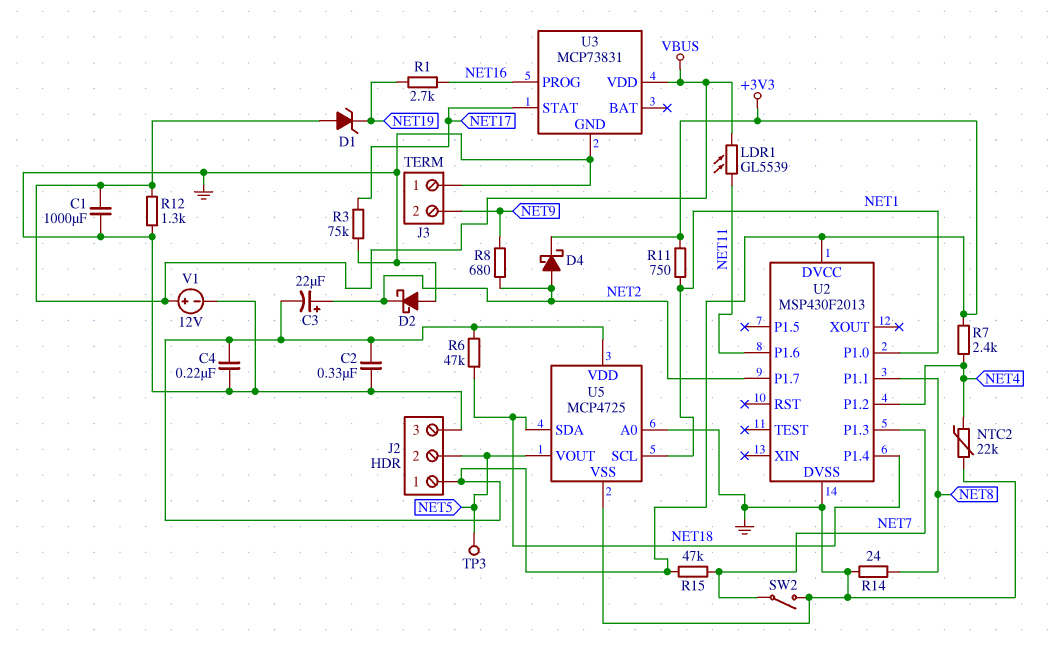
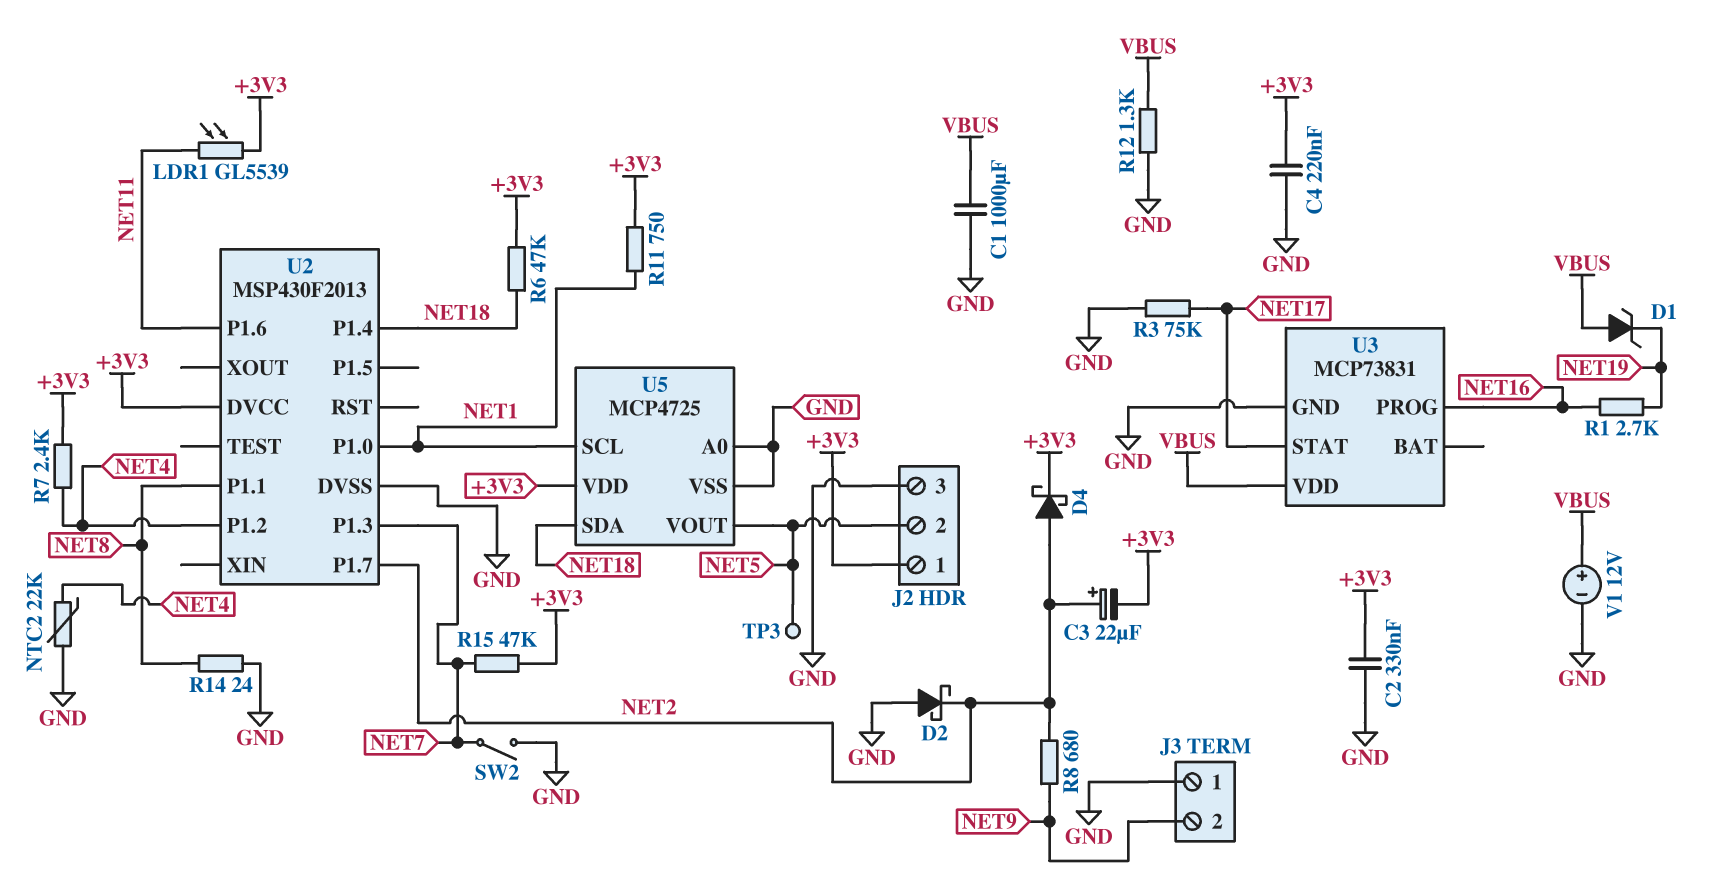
LDR1: GL5539 (NET11, VBUS) -> GL5539 (+3V3, NET11)

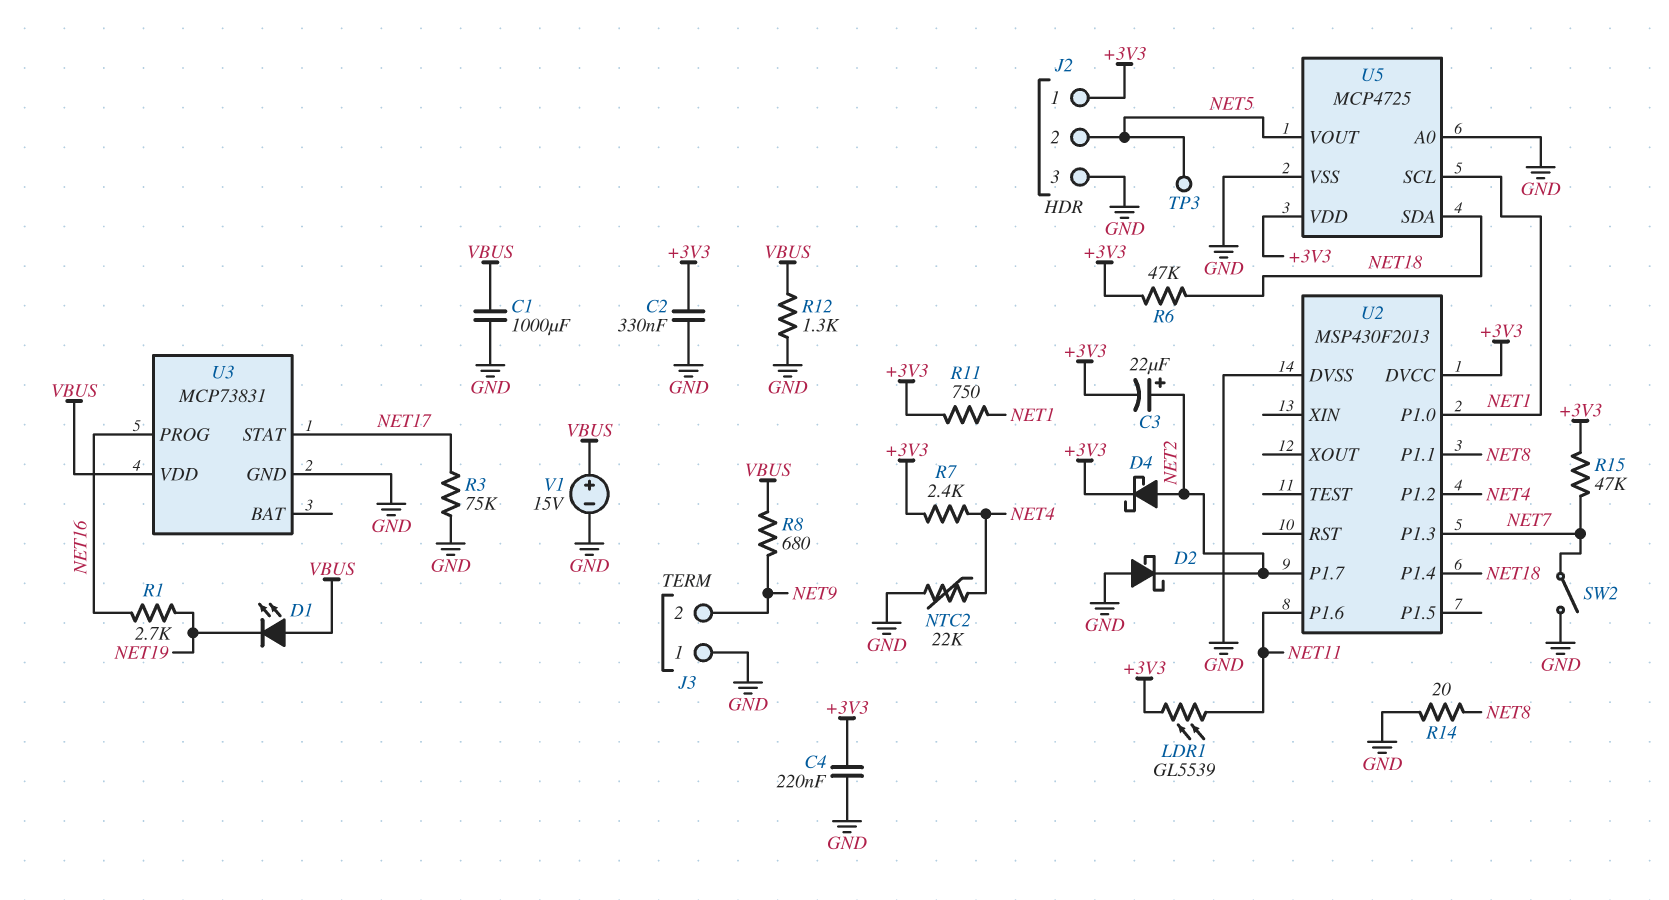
D1: zener (A VBUS, K NET19) -> LED (A VBUS, K NET19)
R8: 680 (NET2, NET9) -> 680 (NET9, VBUS)
R14: 24 (GND, NET8) -> 20 (GND, NET8)
V1: 12V (plus VBUS, minus GND) -> 15V (plus VBUS, minus GND)

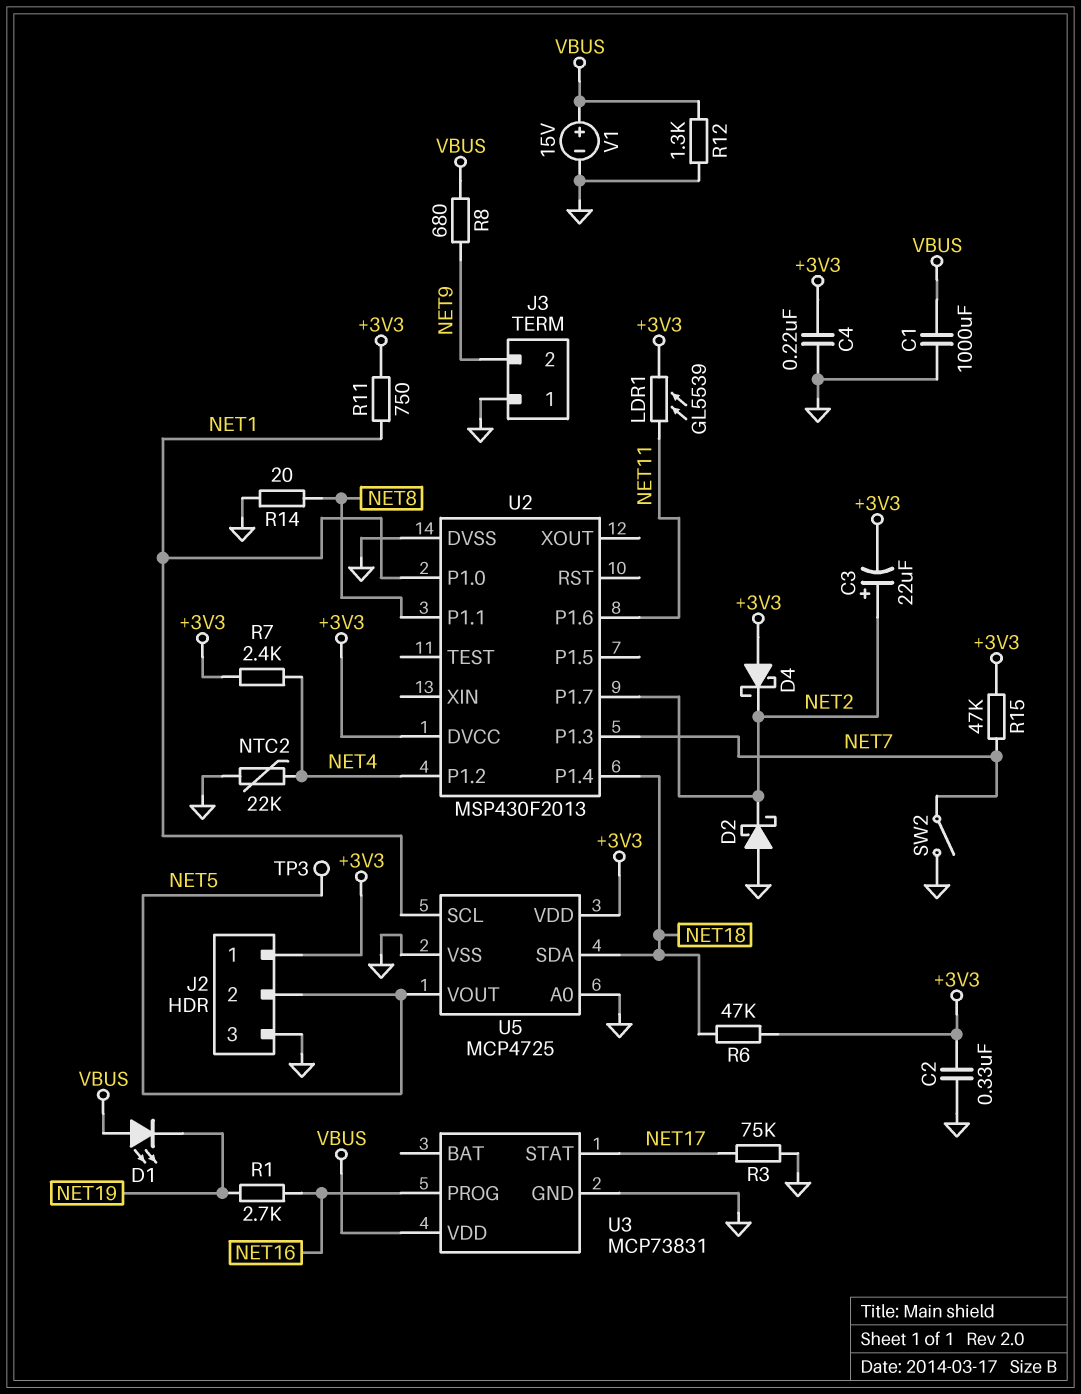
D4: schottky (A NET2, K +3V3) -> schottky (A +3V3, K NET2)

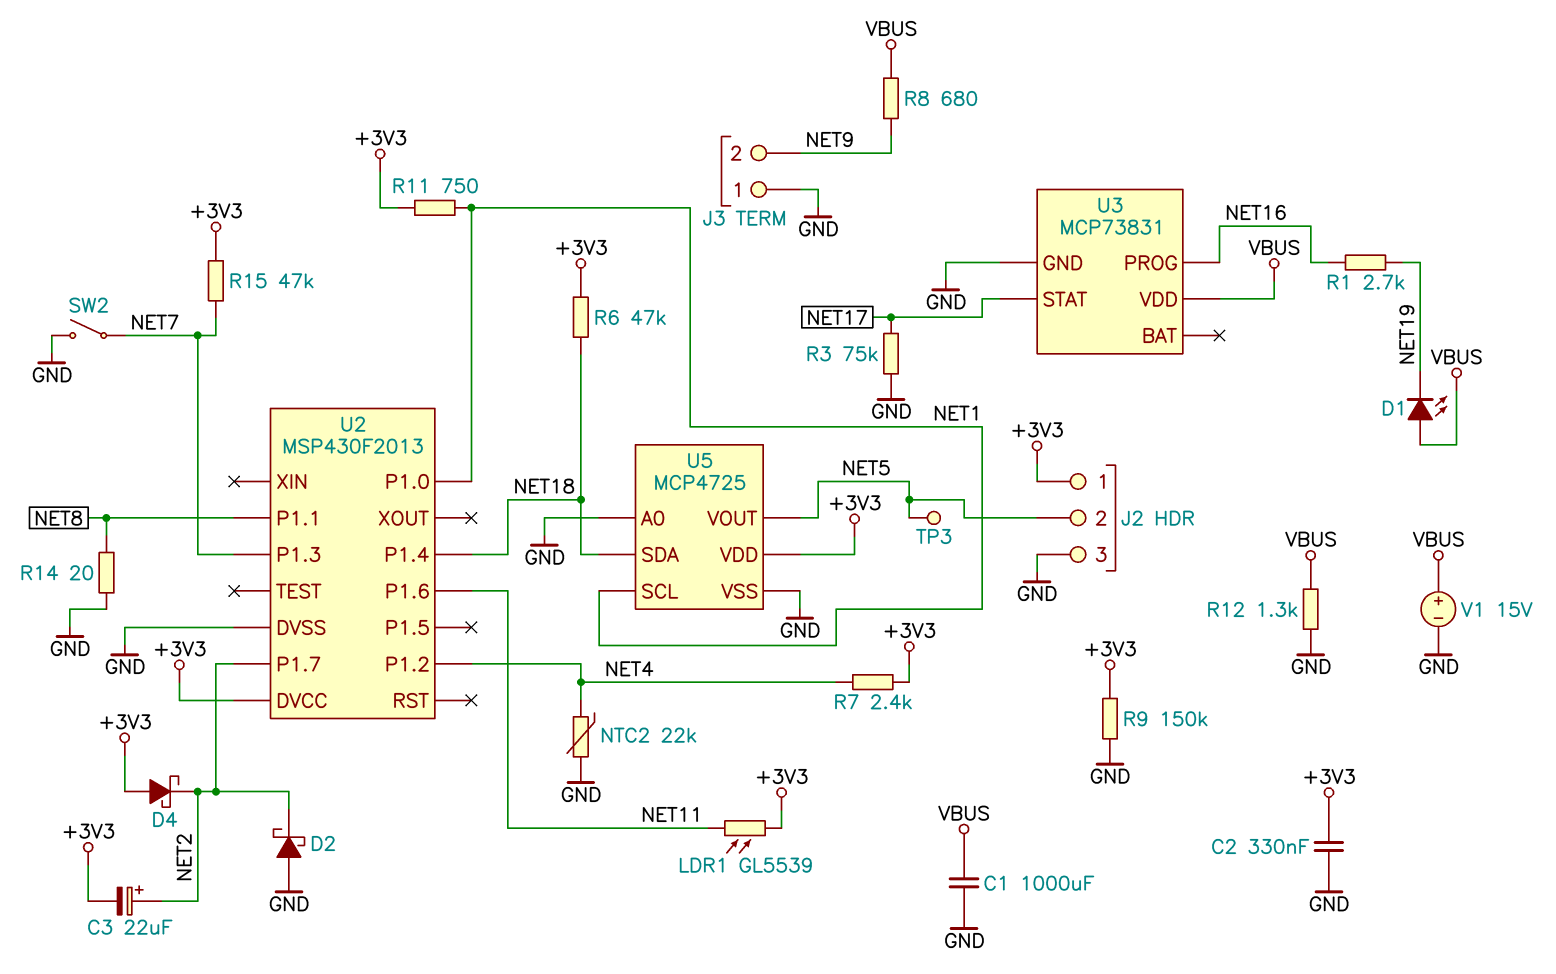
C4: 220nF (+3V3, GND) -> none
R9: none -> 150k (+3V3, GND)

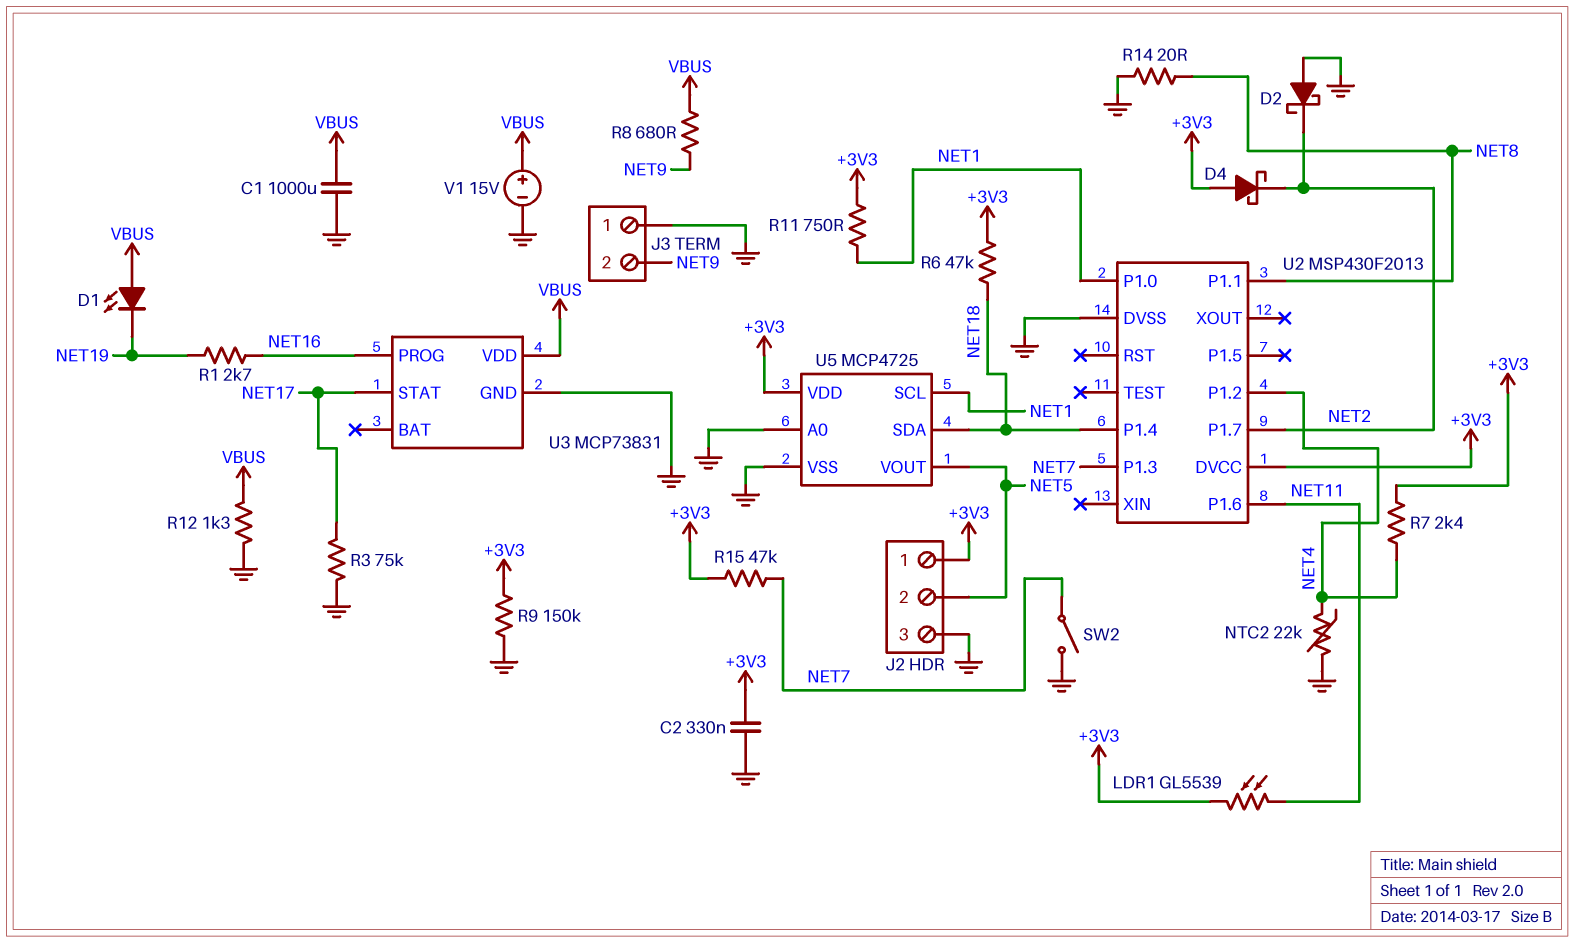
C3: 22uF (plus NET2, minus +3V3) -> none
TP3: test point (NET5) -> none

